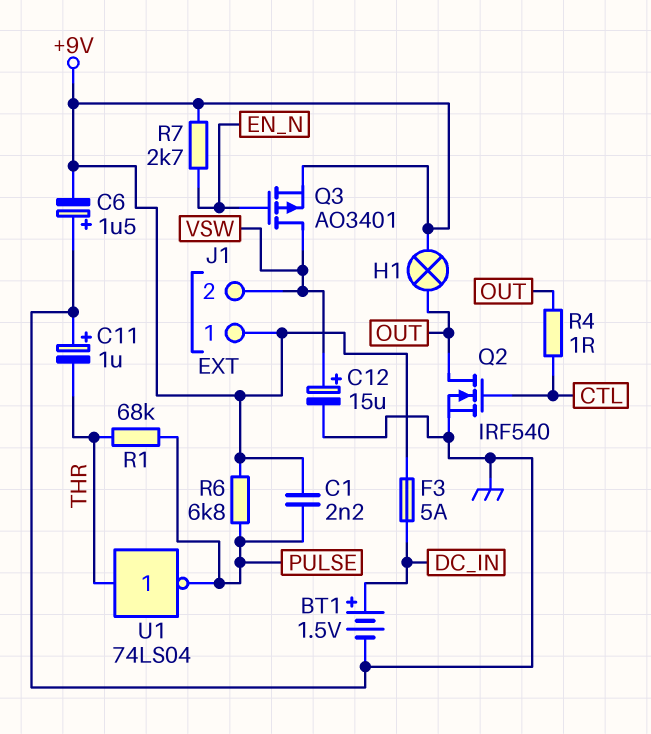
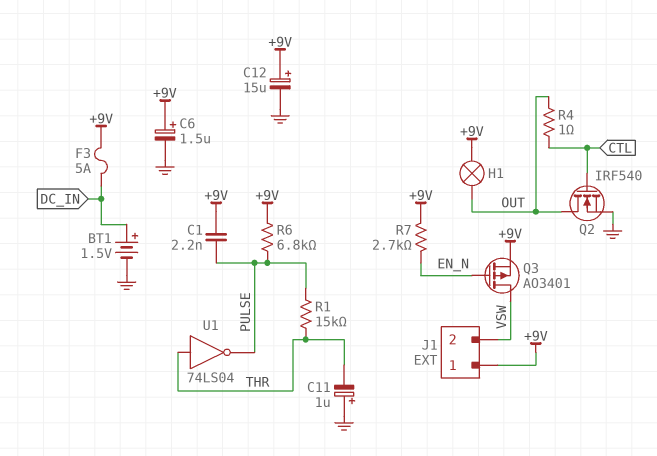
C6: 1.5uF (plus GND, minus +9V) -> 1.5uF (plus +9V, minus GND)
C12: 15uF (plus VSW, minus GND) -> 15uF (plus +9V, minus GND)
R1: 68k (PULSE, THR) -> 15k (PULSE, THR)

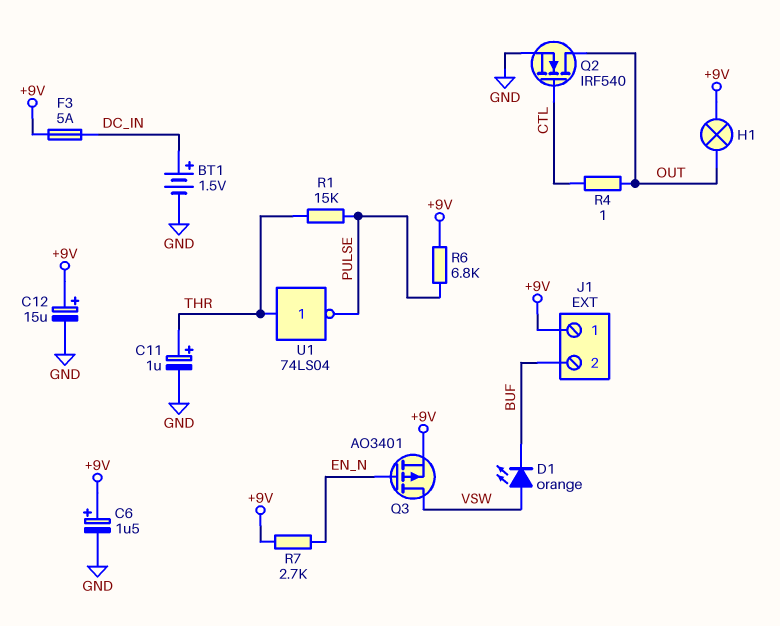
C1: 2.2nF (+9V, PULSE) -> none
C11: 1uF (plus GND, minus THR) -> 1uF (plus THR, minus GND)
D1: none -> LED orange (A VSW, K BUF)
J1 pin 2: VSW -> BUF

